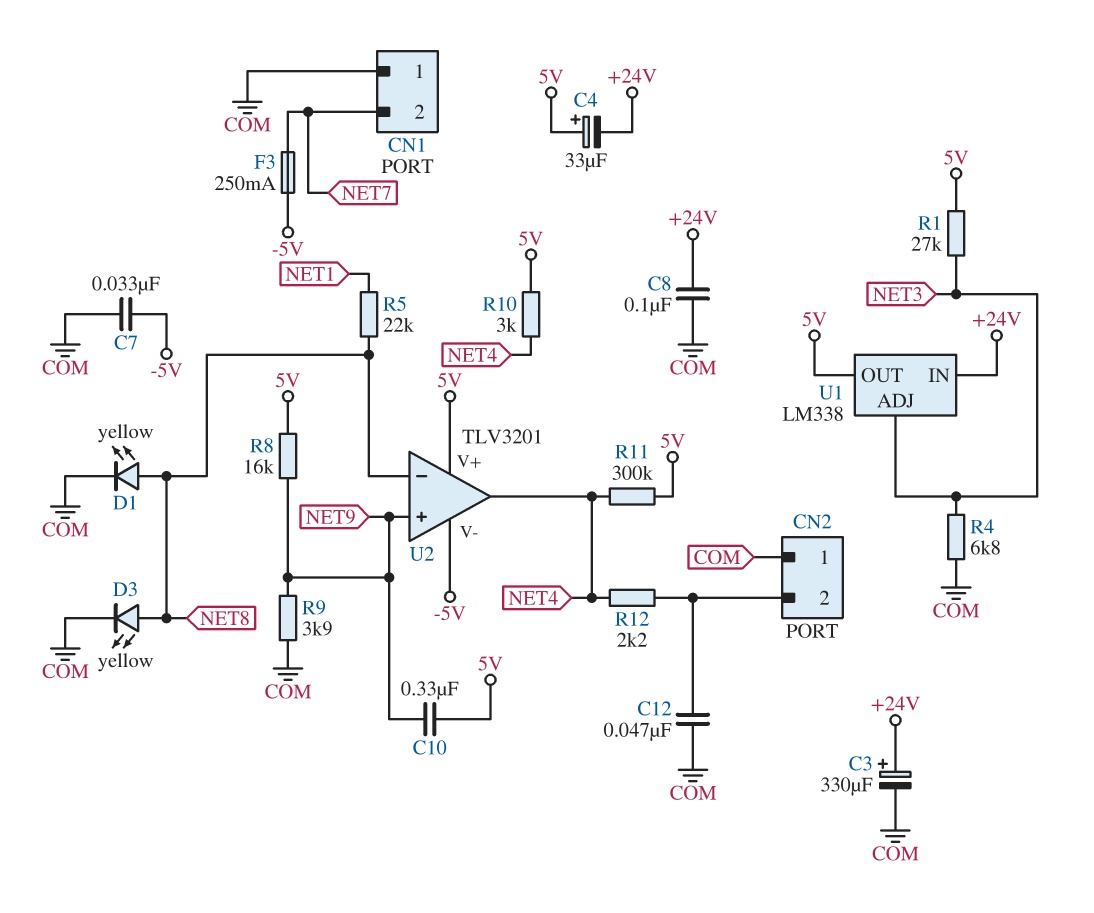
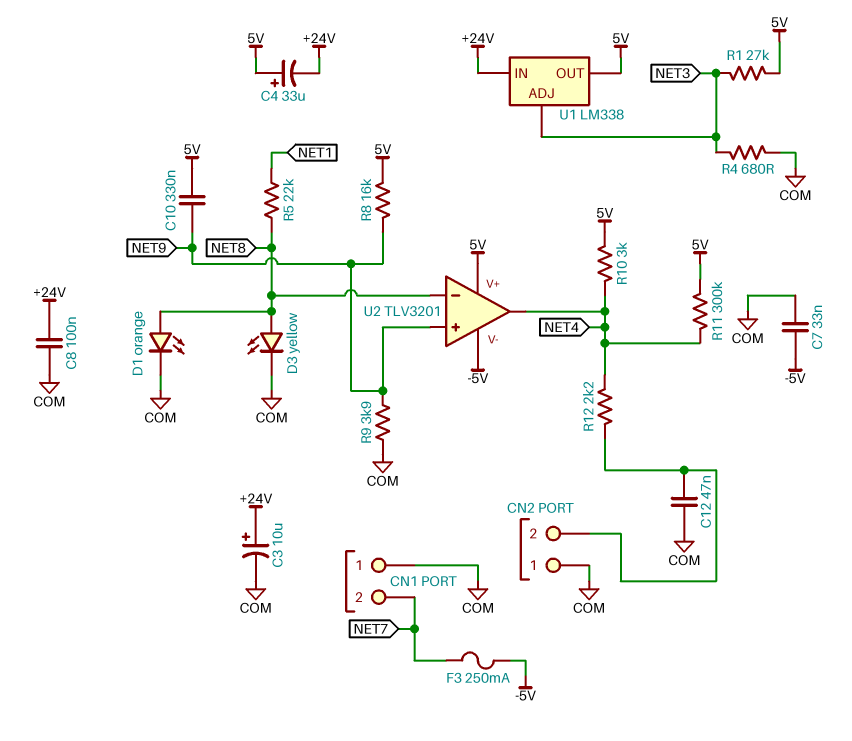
C3: 330uF (plus +24V, minus COM) -> 10uF (plus +24V, minus COM)
D1: LED yellow (A NET8, K COM) -> LED orange (A NET8, K COM)
R4: 6.8k (COM, NET3) -> 680 (COM, NET3)

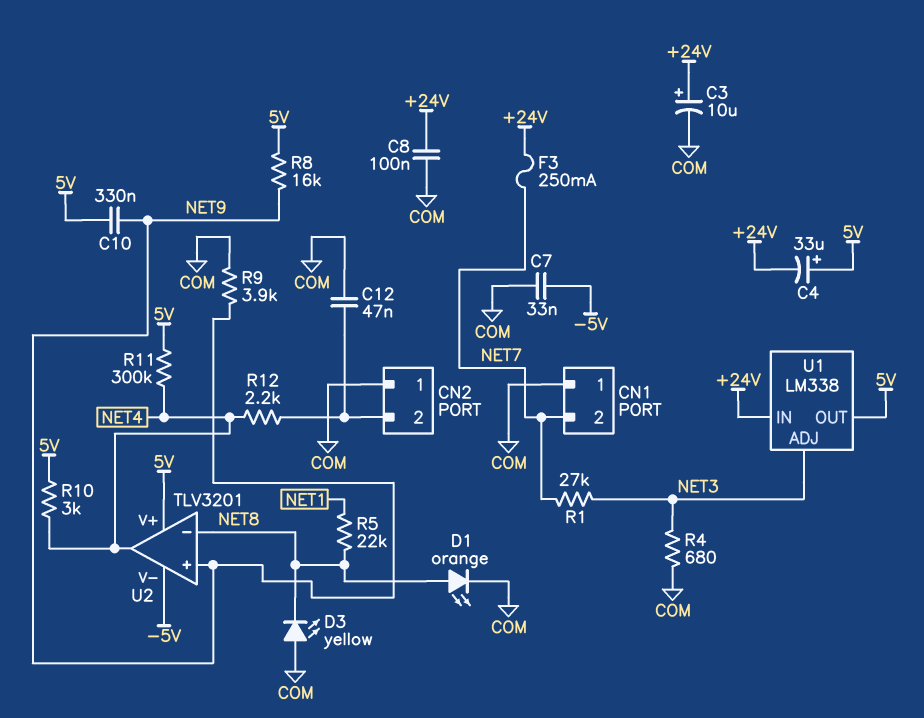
D3: LED yellow (A NET8, K COM) -> LED yellow (A COM, K NET8)
F3: 250mA (-5V, NET7) -> 250mA (+24V, NET7)
R1: 27k (5V, NET3) -> 27k (NET3, NET7)

